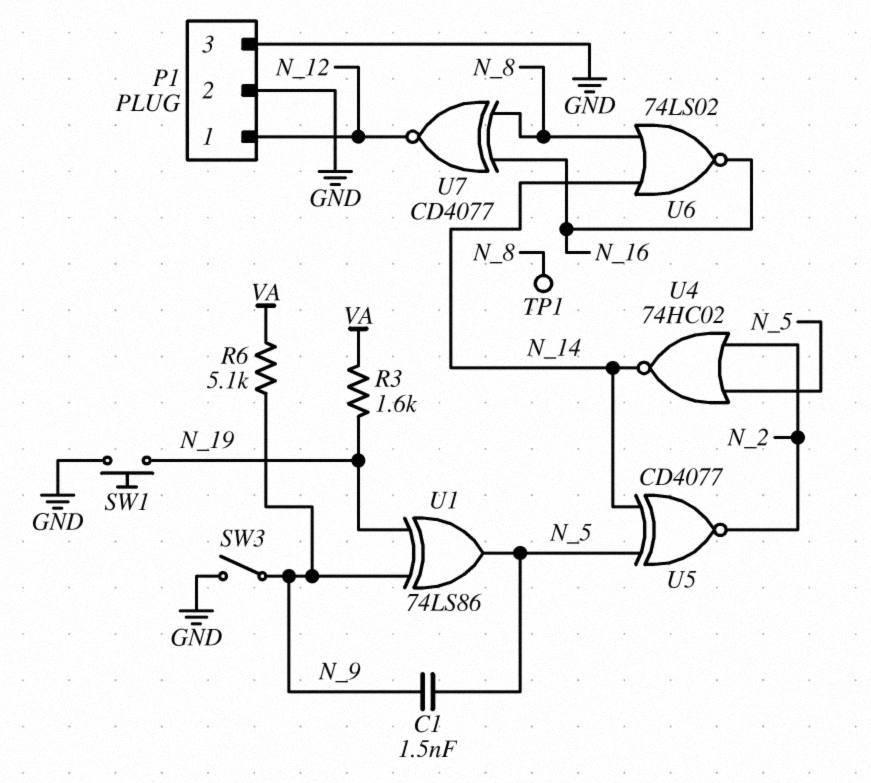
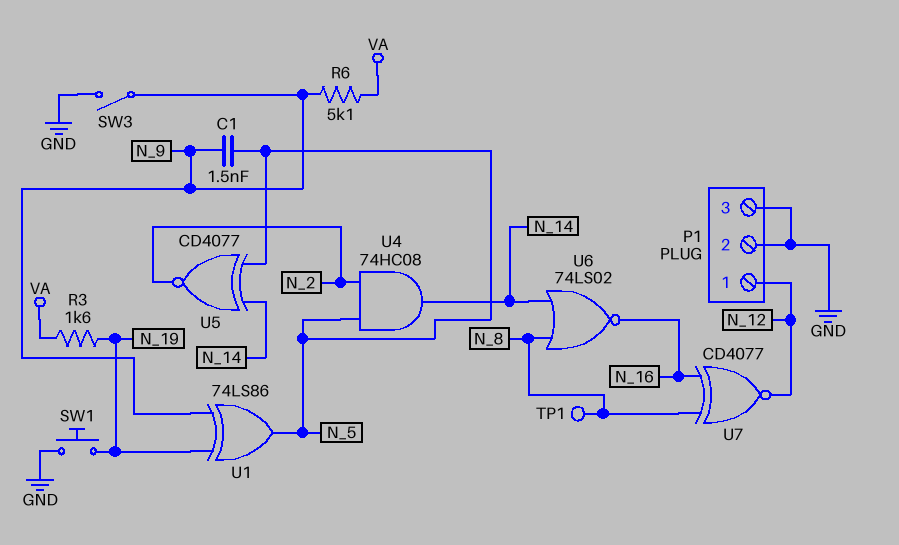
U4: NOR 74HC02 (in N_2, in N_5, out N_14) -> AND 74HC08 (in N_2, in N_5, out N_14)

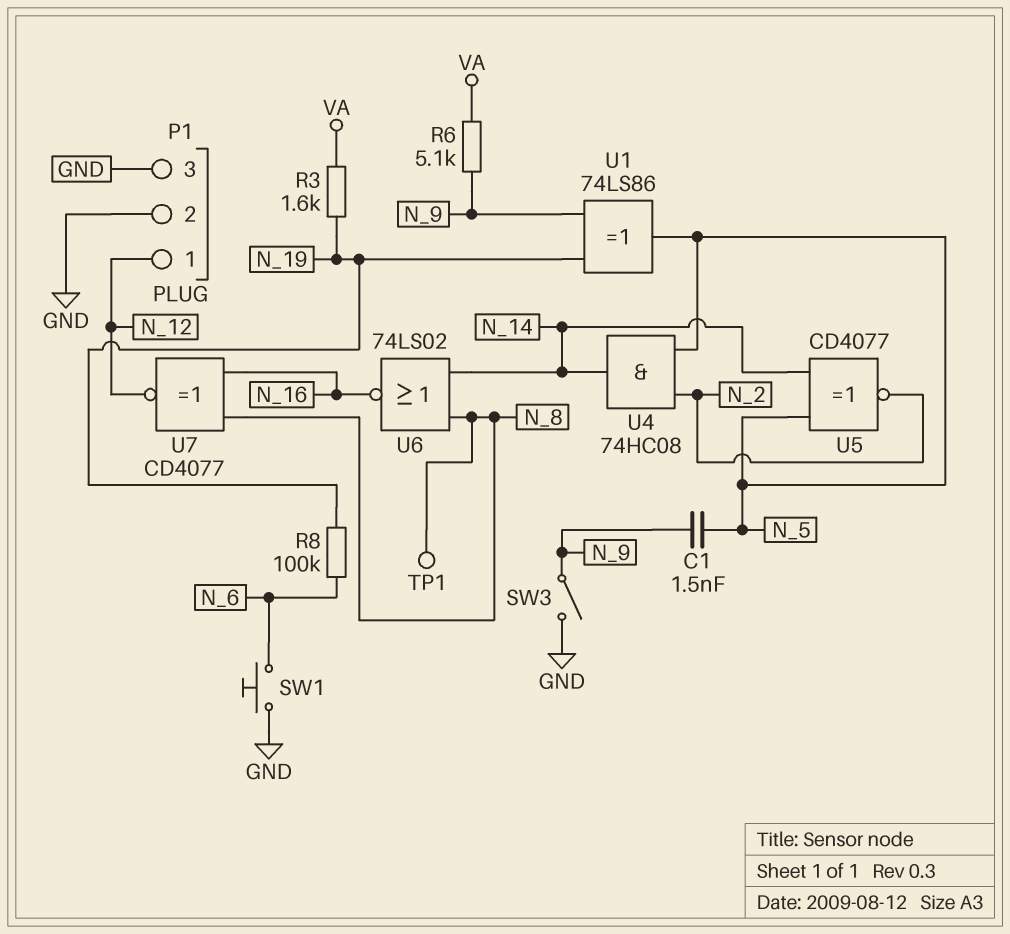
R8: none -> 100k (N_6, N_19)
SW1: button (GND, N_19) -> button (GND, N_6)

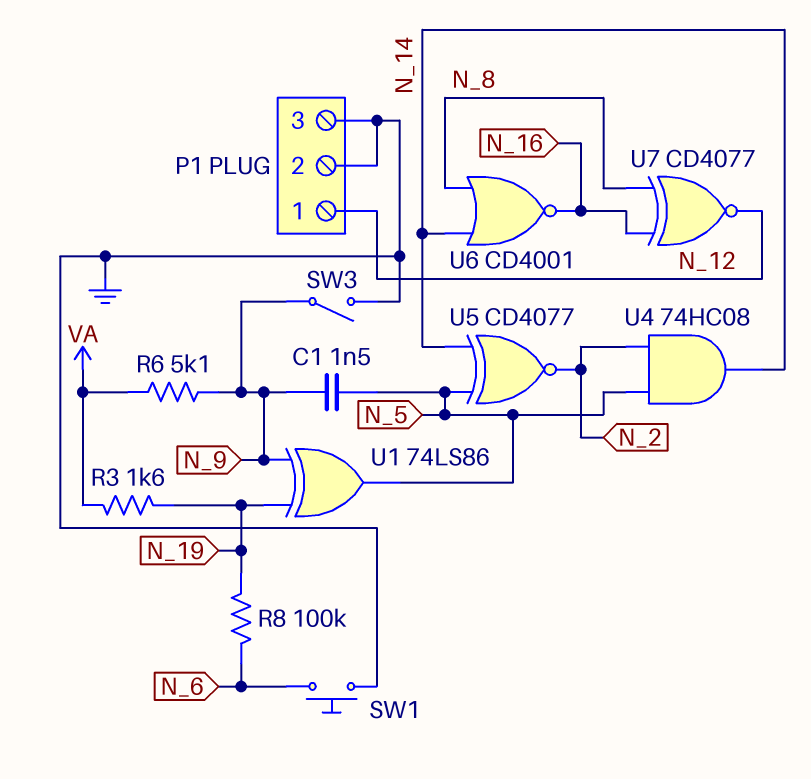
TP1: test point (N_8) -> none
U6: NOR 74LS02 (in N_8, in N_14, out N_16) -> NOR CD4001 (in N_8, in N_14, out N_16)

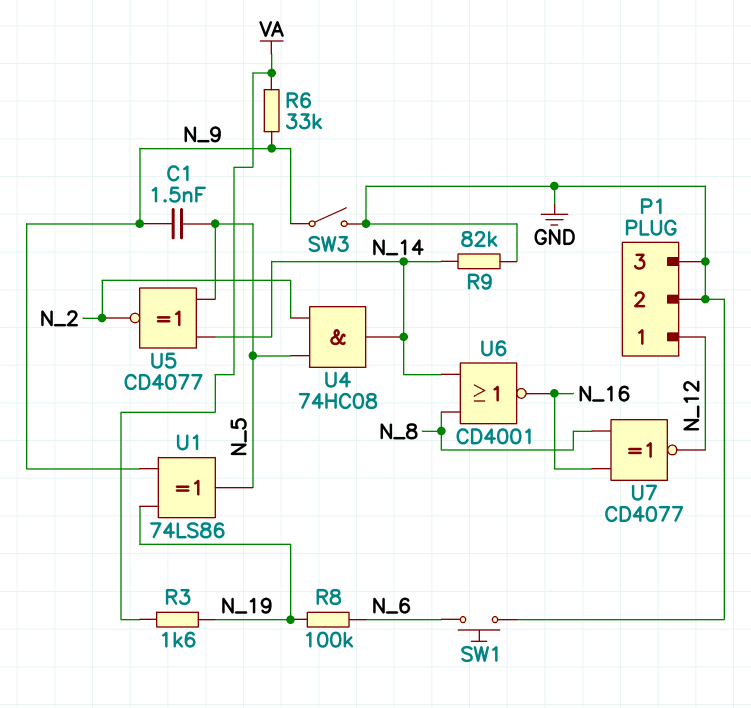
R6: 5.1k (N_9, VA) -> 33k (N_9, VA)
R9: none -> 82k (GND, N_14)

